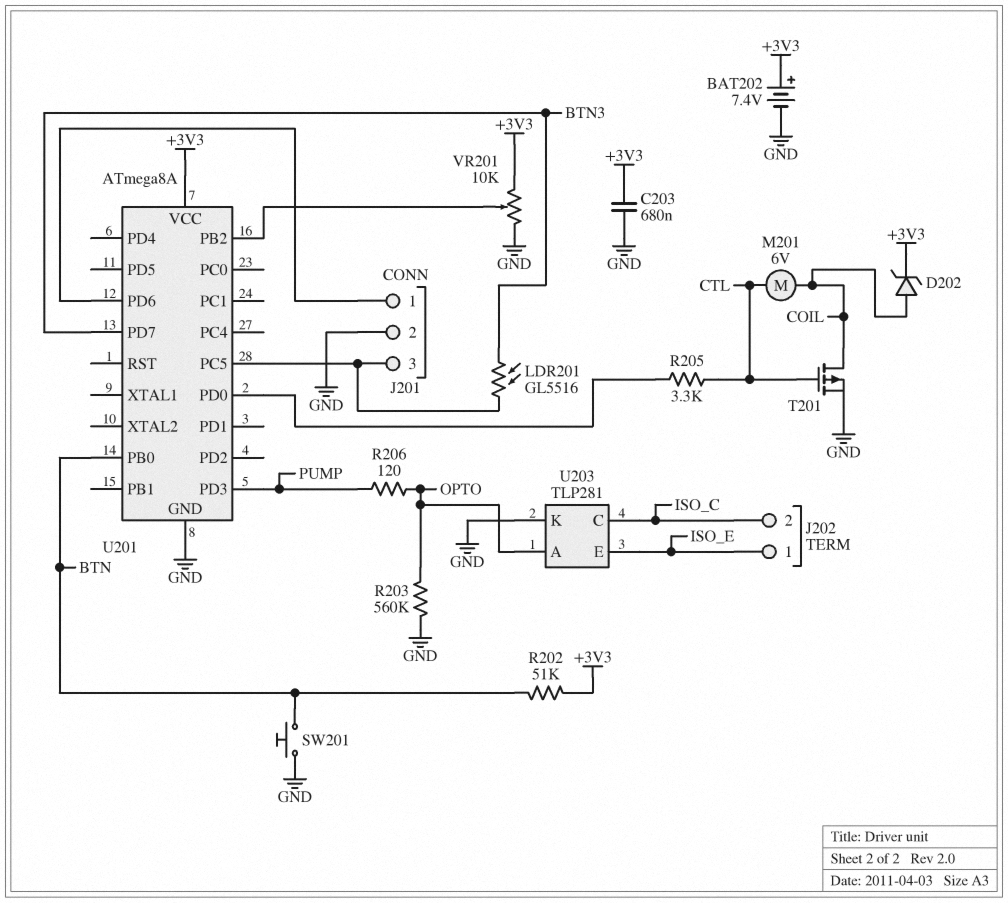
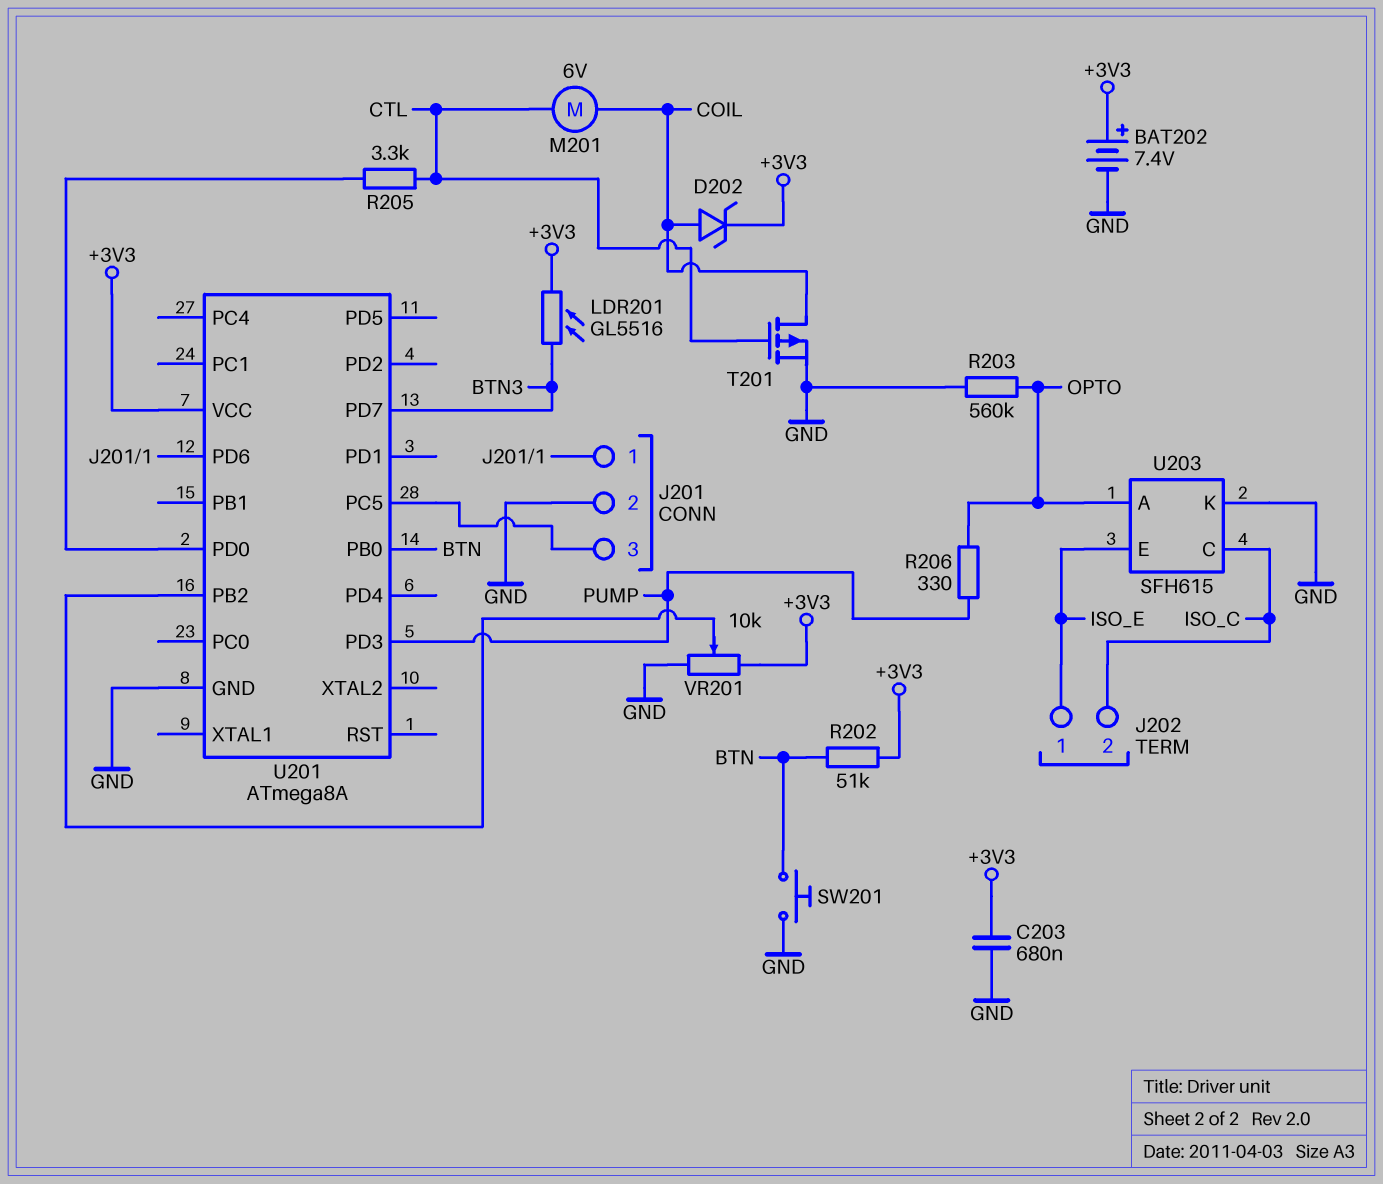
LDR201: GL5516 (BTN3, J201/3) -> GL5516 (+3V3, BTN3)
R206: 120 (OPTO, PUMP) -> 330 (OPTO, PUMP)
U203: TLP281 -> SFH615

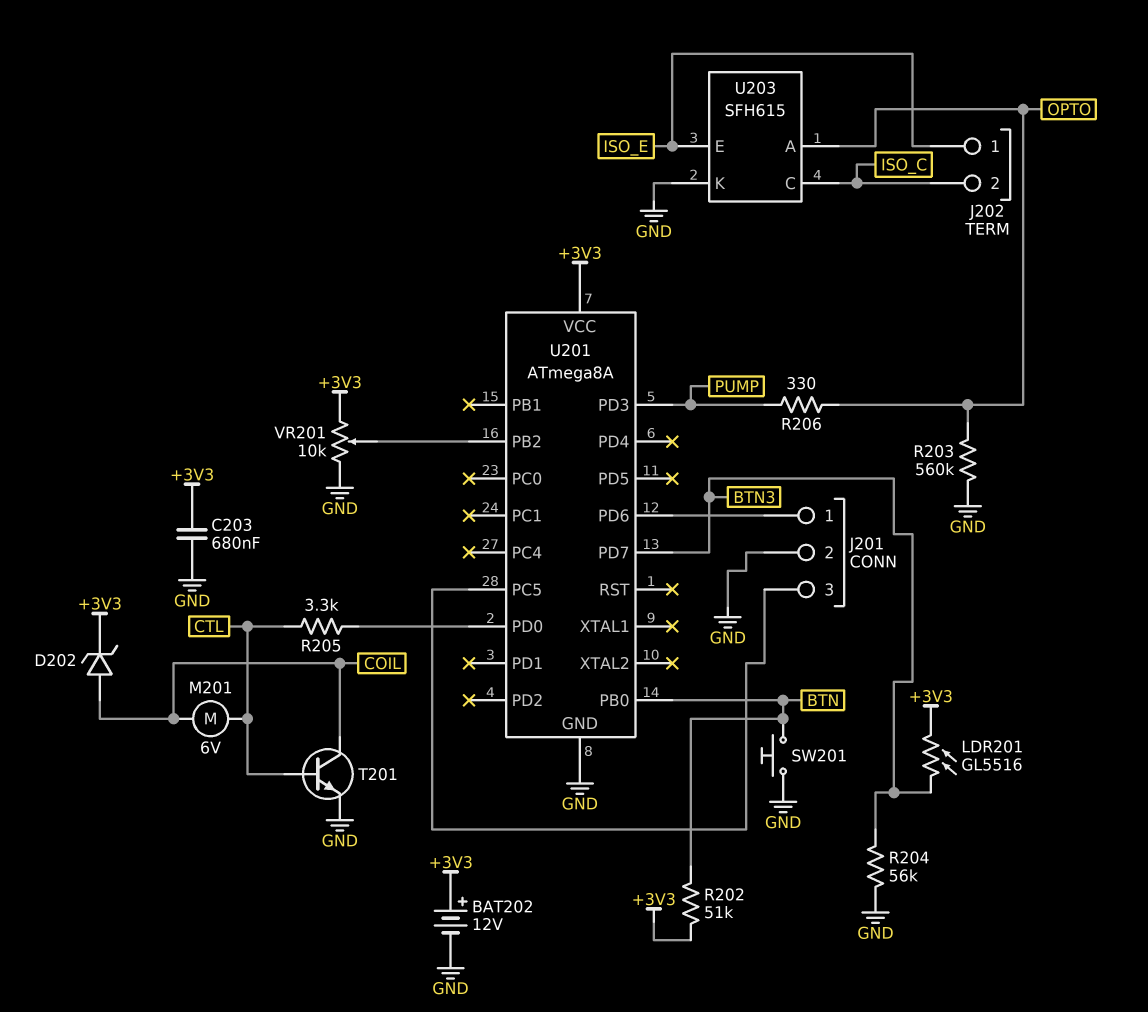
BAT202: 7.4V (plus +3V3, minus GND) -> 12V (plus +3V3, minus GND)
R204: none -> 56k (BTN3, GND)
T201: PMOS (G CTL, D COIL, S GND) -> NPN (B CTL, C COIL, E GND)

